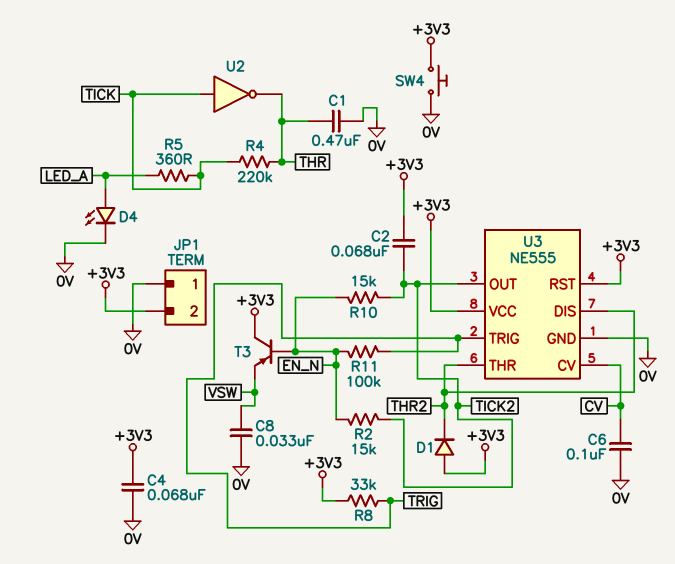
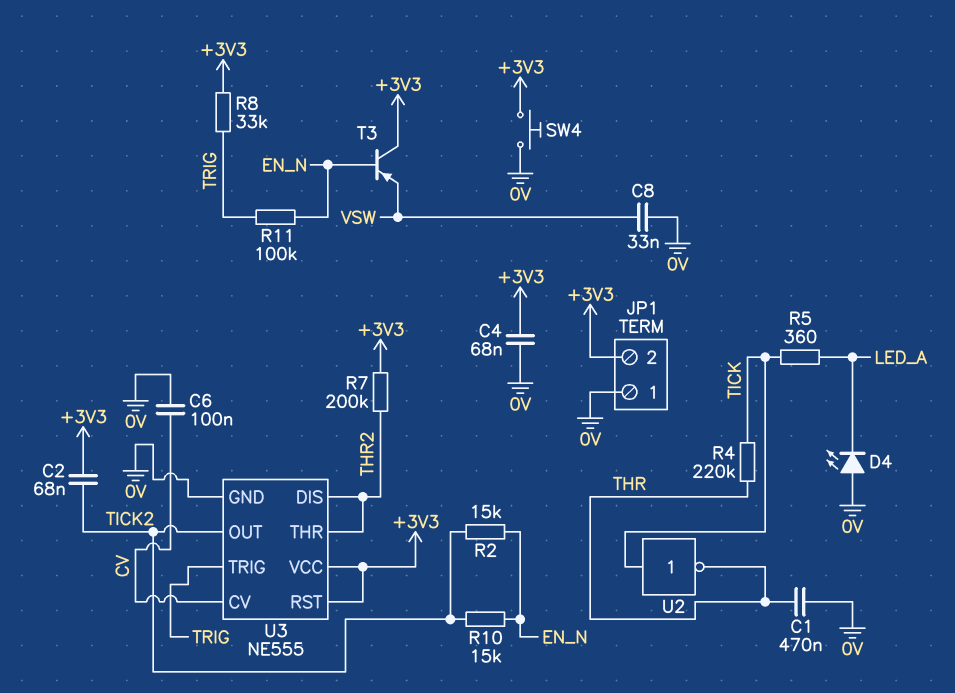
D1: diode (A +3V3, K THR2) -> none
D4: LED (A LED_A, K 0V) -> LED (A 0V, K LED_A)
R7: none -> 200k (+3V3, THR2)

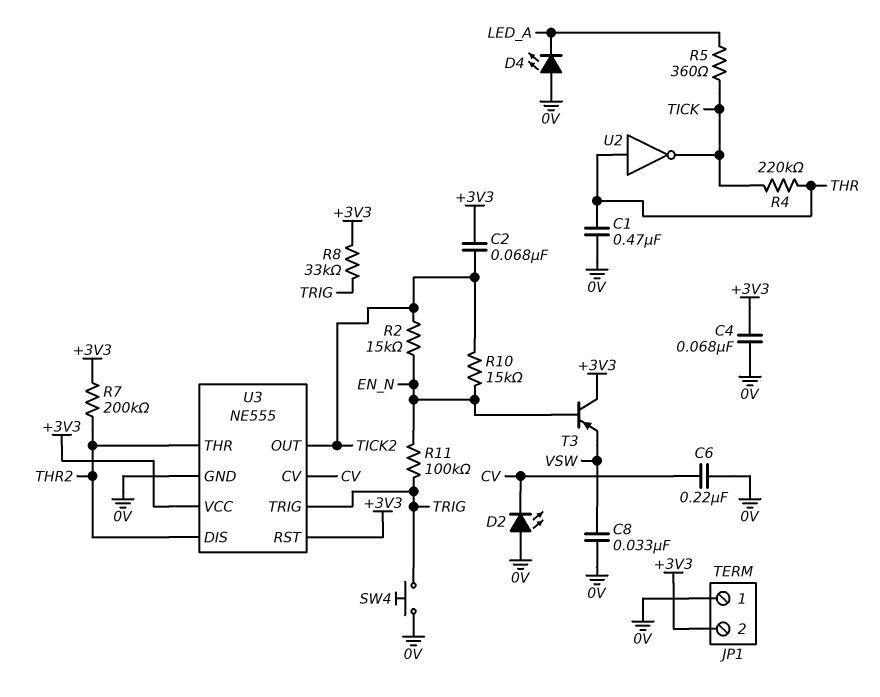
C6: 100nF (0V, CV) -> 220nF (0V, CV)
D2: none -> LED (A 0V, K CV)
SW4: button (+3V3, 0V) -> button (0V, TRIG)
U2: NOT (in TICK, out THR) -> NOT (in THR, out TICK)

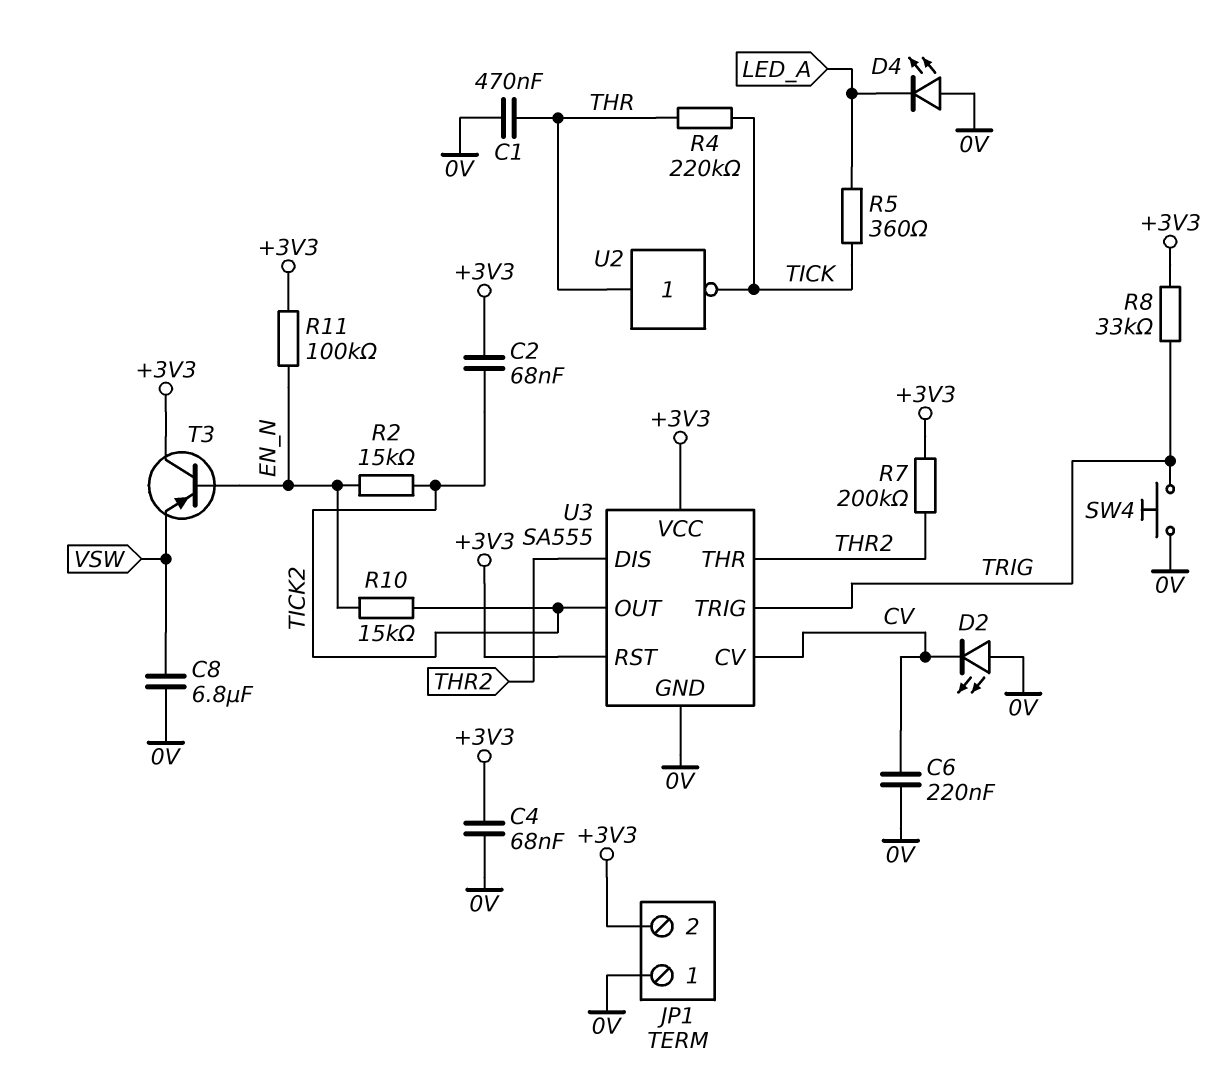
C8: 33nF (0V, VSW) -> 6.8uF (0V, VSW)
R11: 100k (EN_N, TRIG) -> 100k (+3V3, EN_N)
U3: NE555 -> SA555

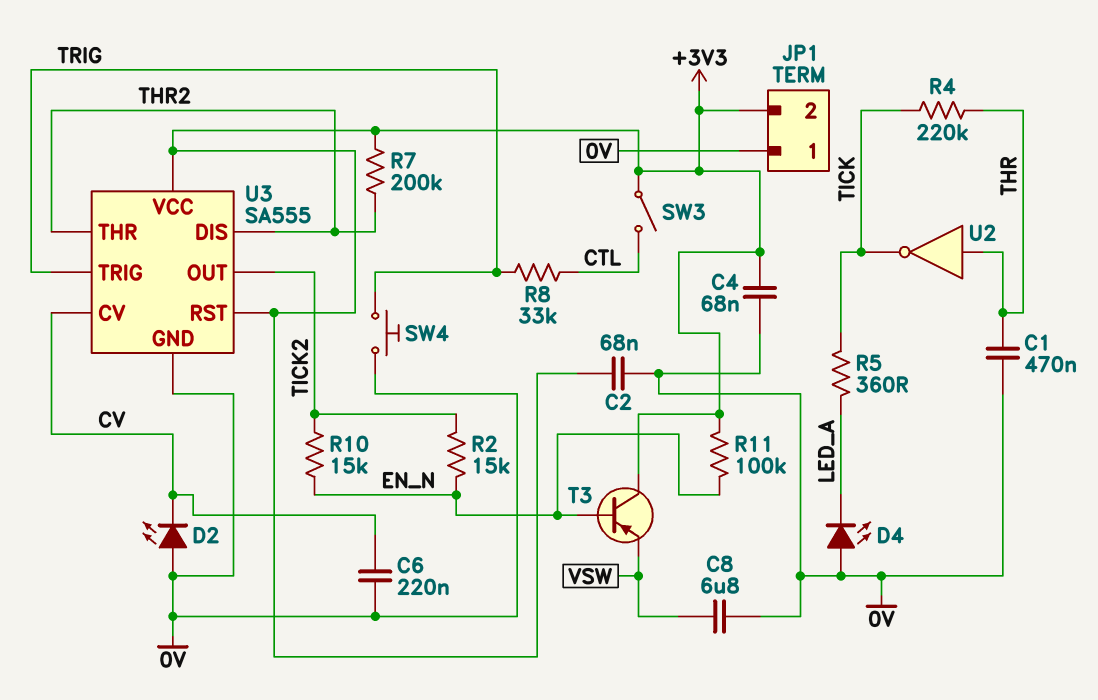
C2: 68nF (+3V3, TICK2) -> 68nF (+3V3, 0V)
R8: 33k (+3V3, TRIG) -> 33k (CTL, TRIG)
SW3: none -> switch (+3V3, CTL)

